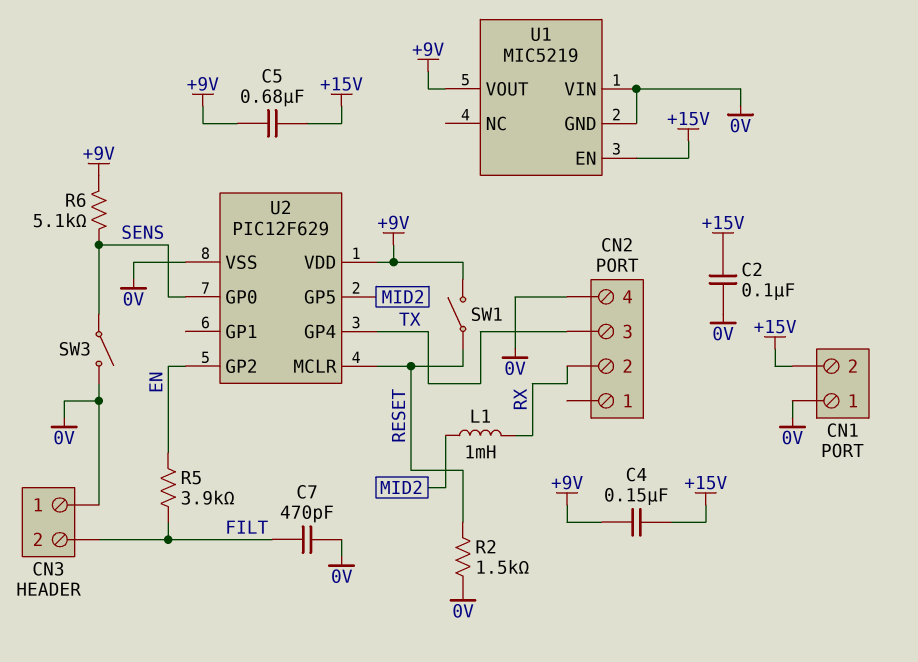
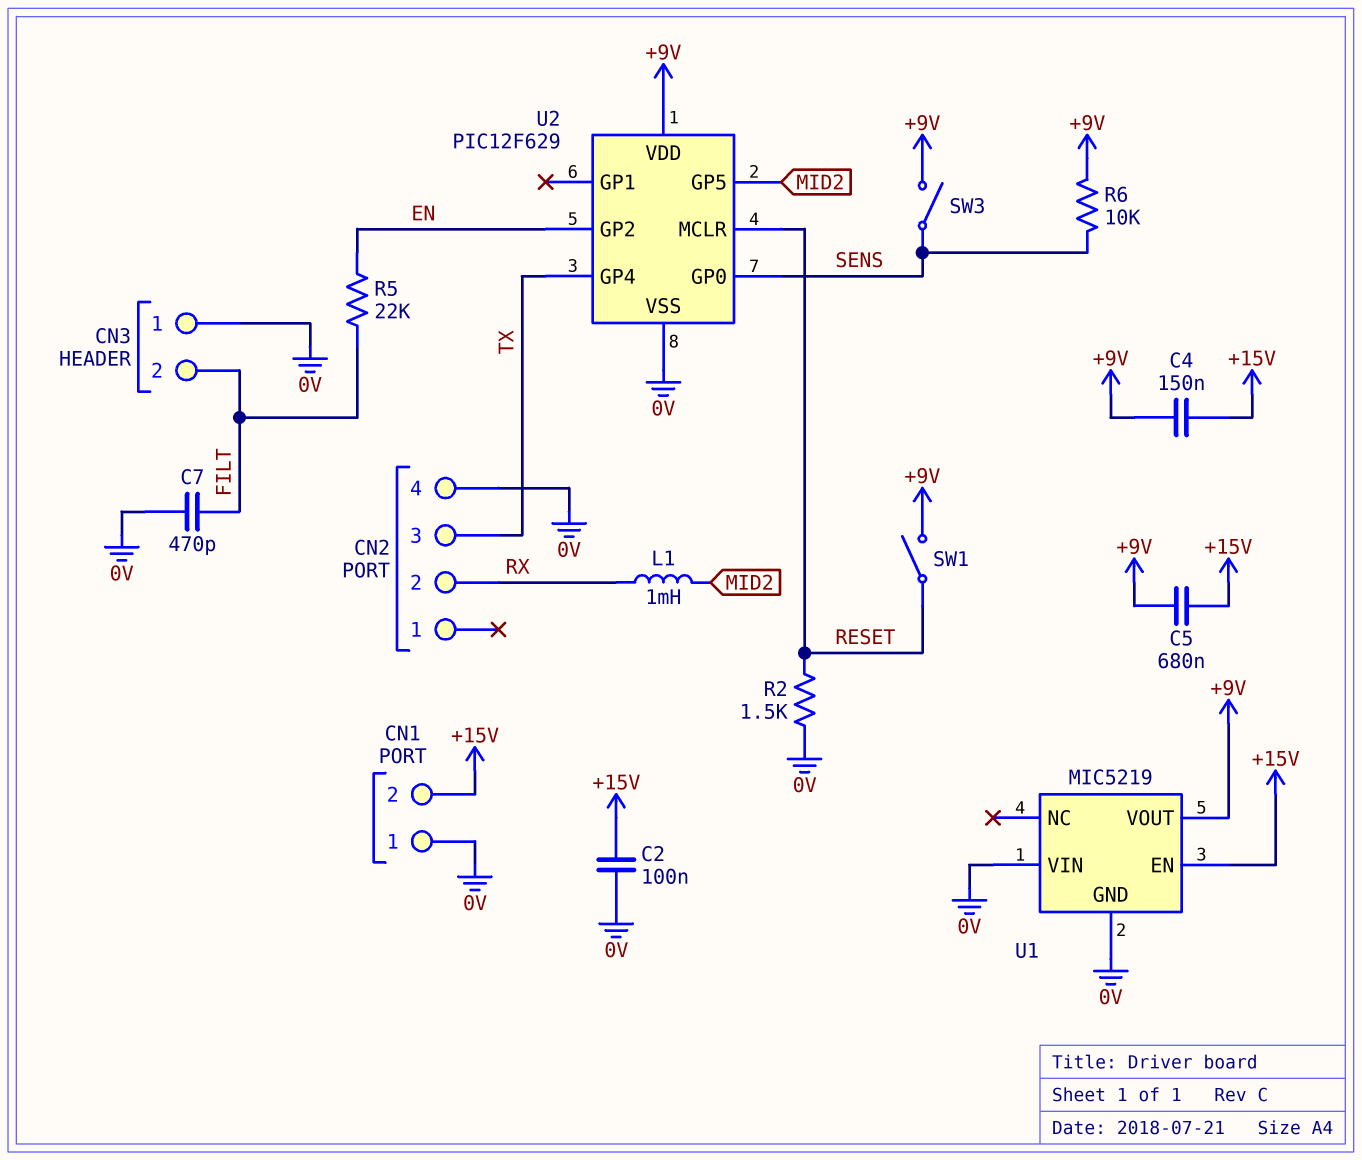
R5: 3.9k (EN, FILT) -> 22k (EN, FILT)
R6: 5.1k (+9V, SENS) -> 10k (+9V, SENS)
SW3: switch (0V, SENS) -> switch (+9V, SENS)

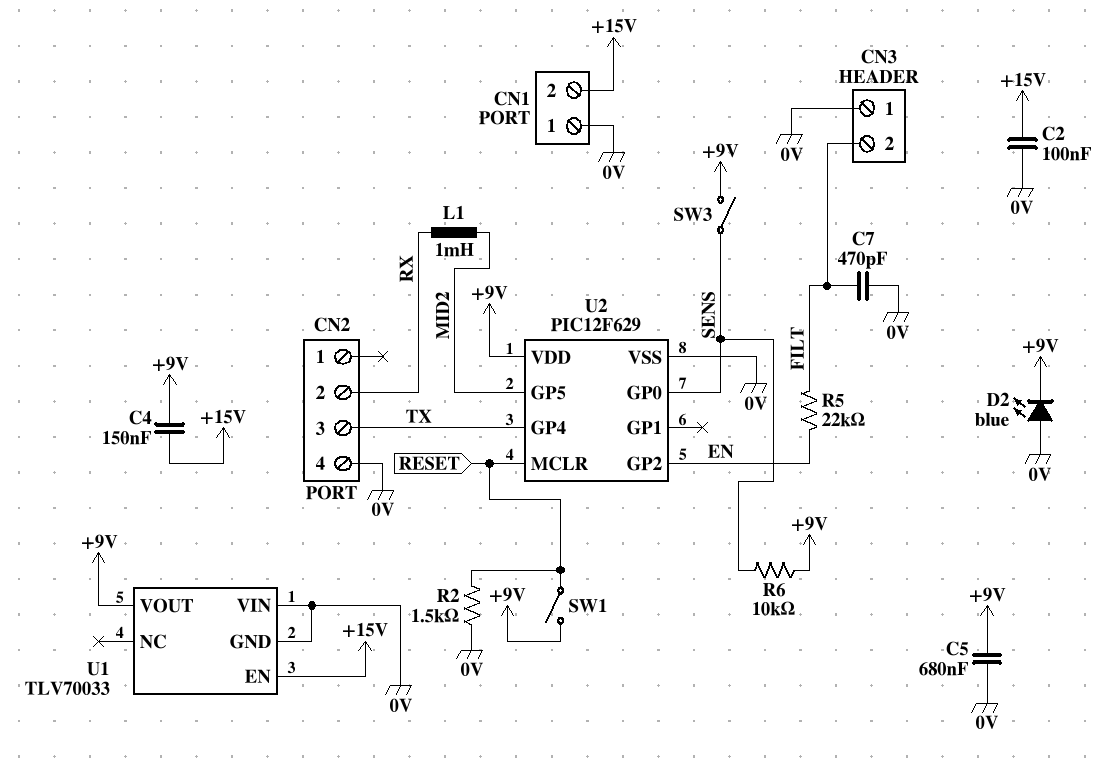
C5: 680nF (+9V, +15V) -> 680nF (+9V, 0V)
D2: none -> LED blue (A 0V, K +9V)
U1: MIC5219 -> TLV70033

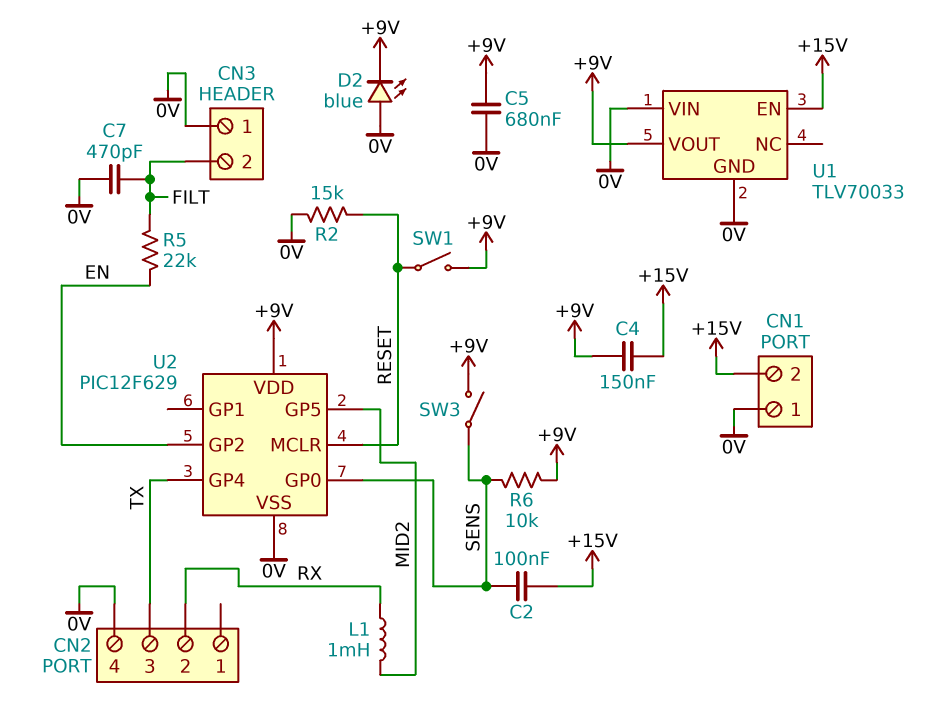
C2: 100nF (+15V, 0V) -> 100nF (+15V, SENS)
R2: 1.5k (0V, RESET) -> 15k (0V, RESET)

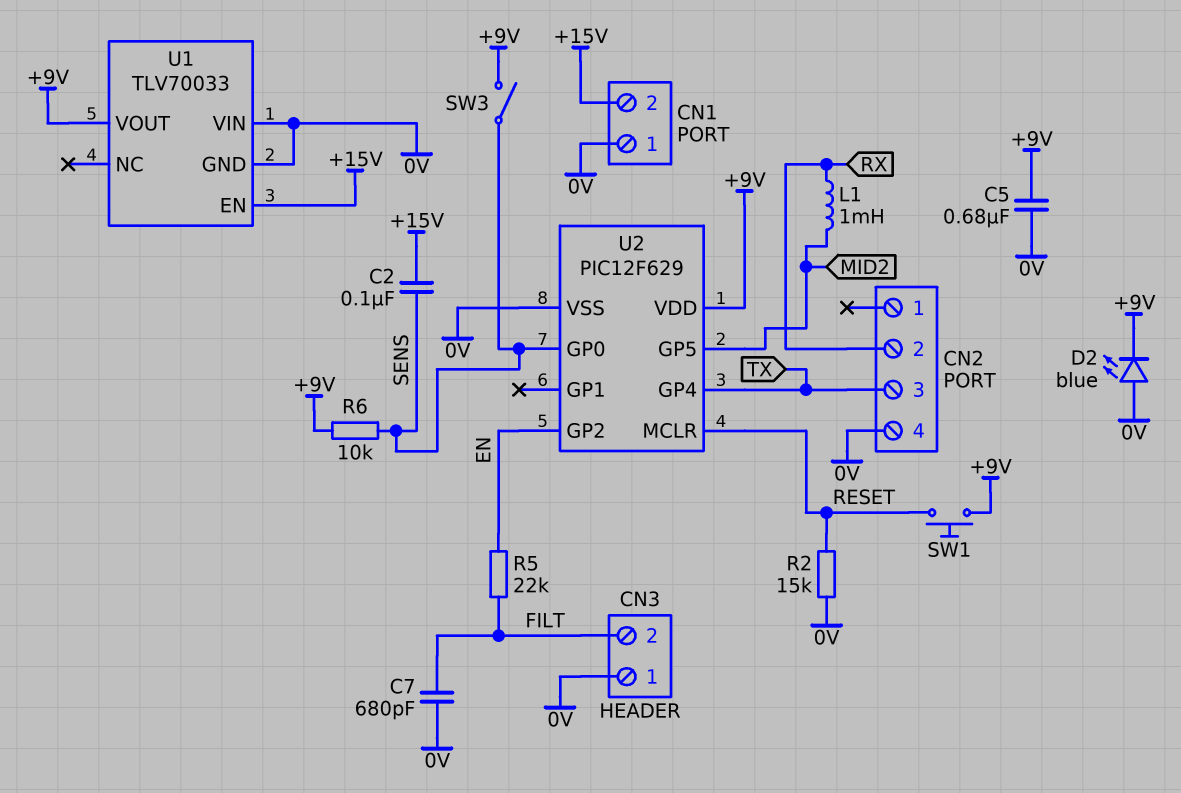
C4: 150nF (+9V, +15V) -> none
C7: 470pF (0V, FILT) -> 680pF (0V, FILT)
SW1: switch (+9V, RESET) -> button (+9V, RESET)

